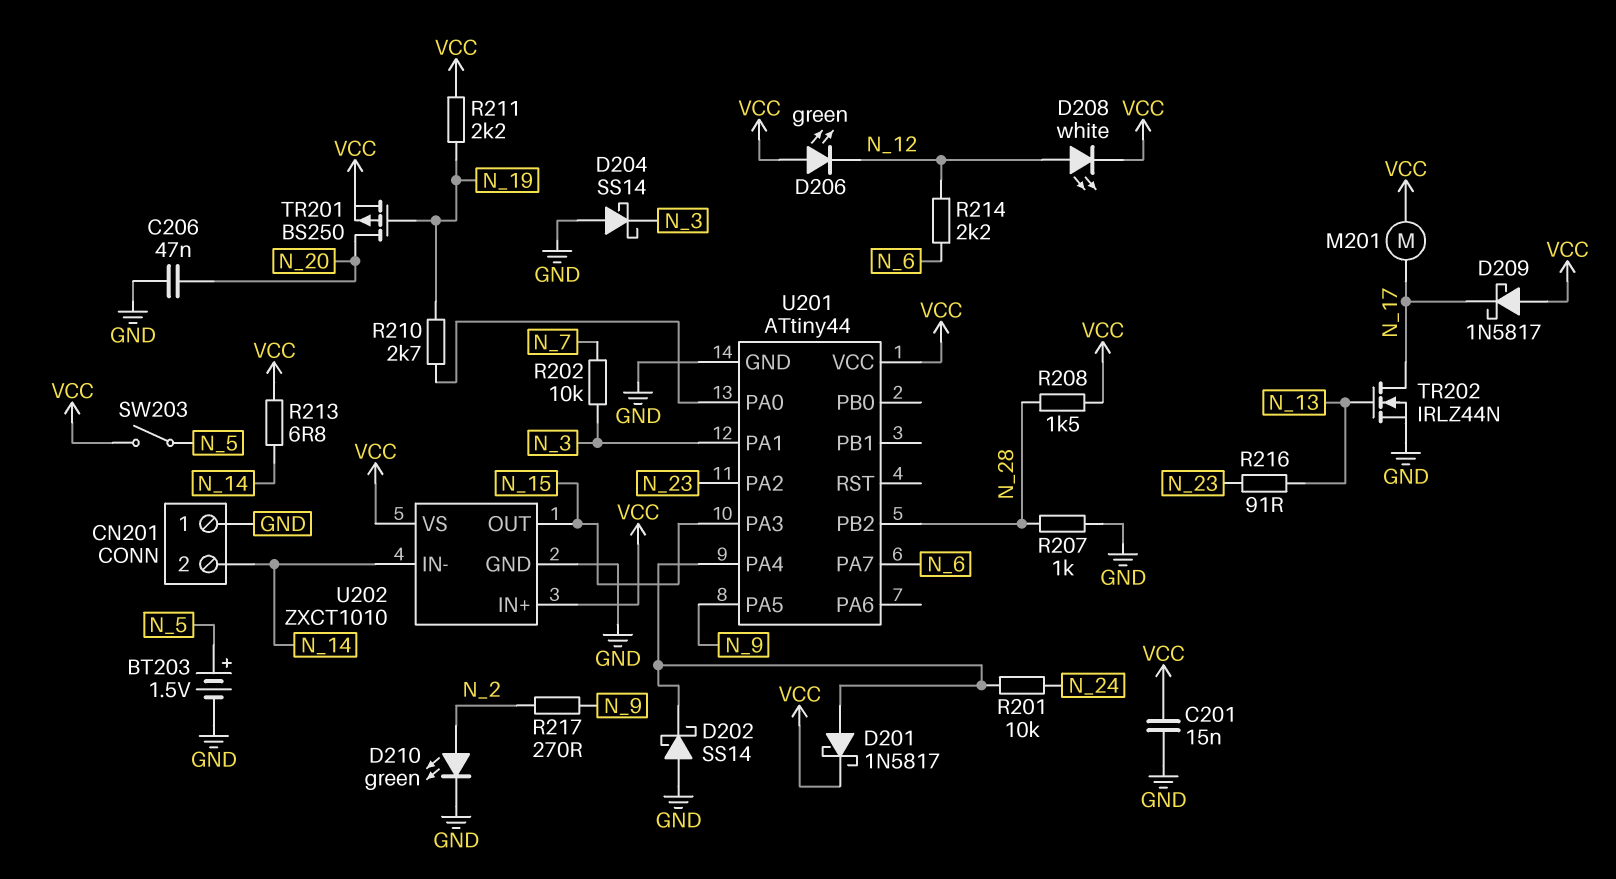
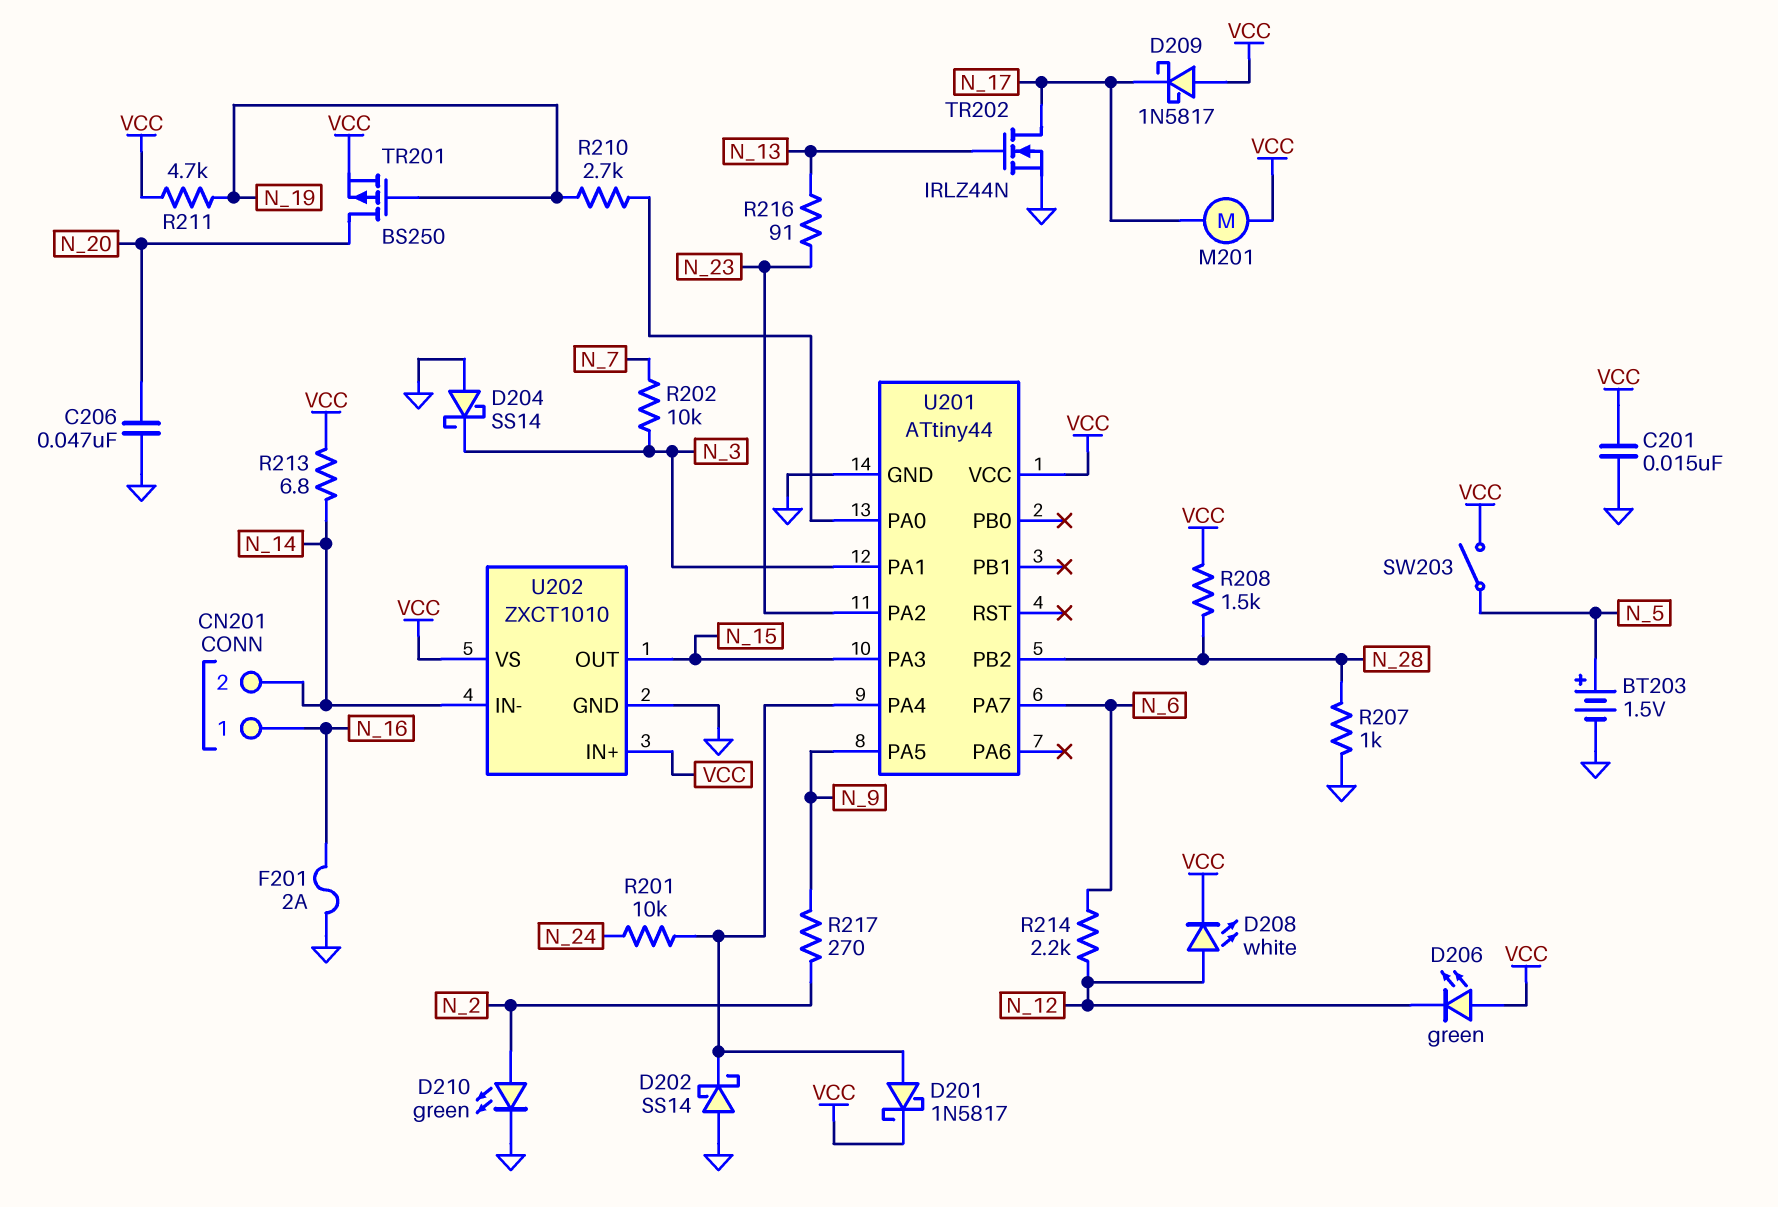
CN201 pin 1: GND -> N_16
F201: none -> 2A (GND, N_16)
R211: 2.2k (N_19, VCC) -> 4.7k (N_19, VCC)

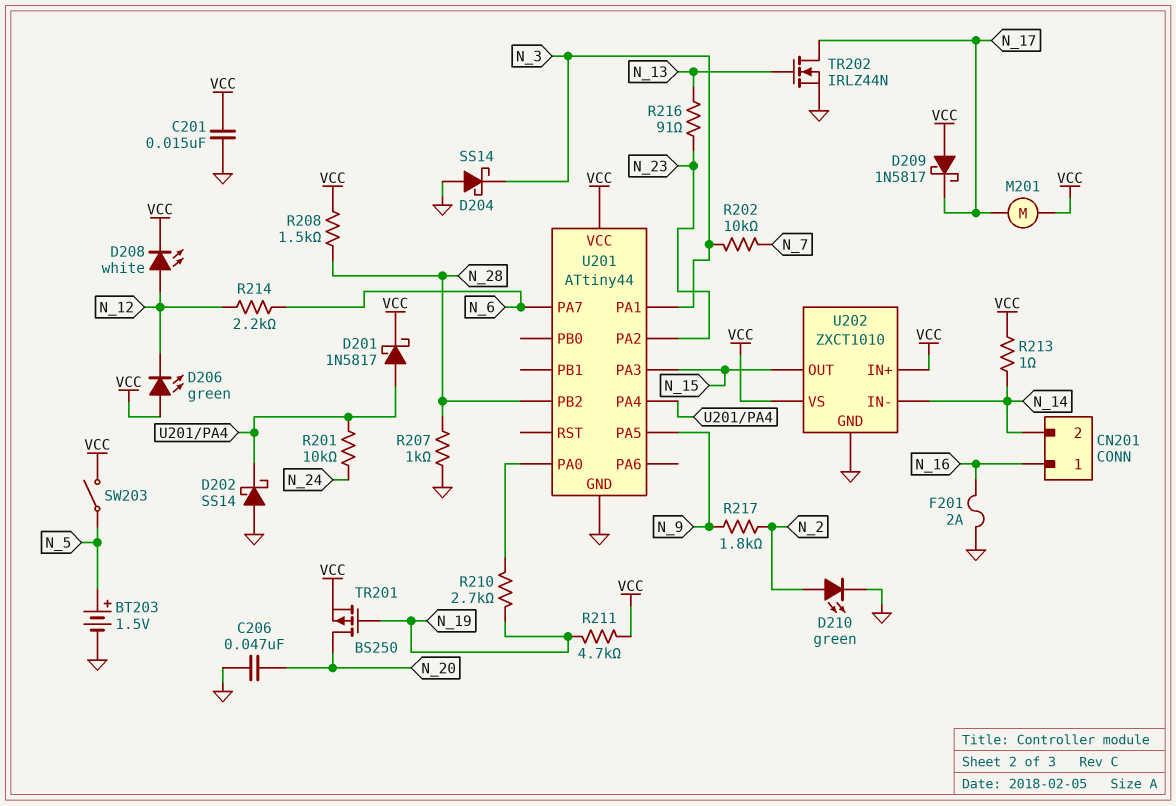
R213: 6.8 (N_14, VCC) -> 1 (N_14, VCC)
R217: 270 (N_2, N_9) -> 1.8k (N_2, N_9)

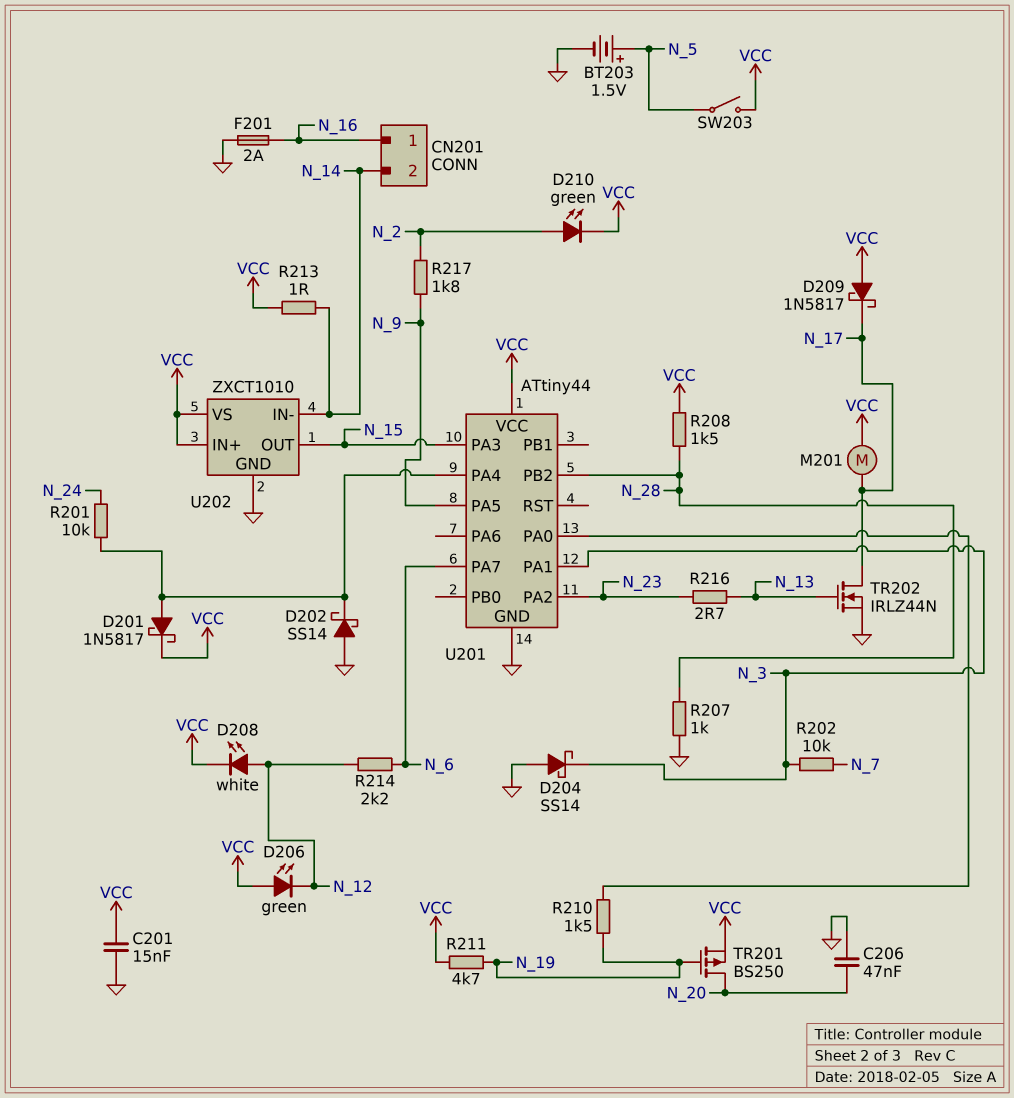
D210: LED green (A N_2, K GND) -> LED green (A N_2, K VCC)
R210: 2.7k (N_19, U201/PA0) -> 1.5k (N_19, U201/PA0)
R216: 91 (N_13, N_23) -> 2.7 (N_13, N_23)

